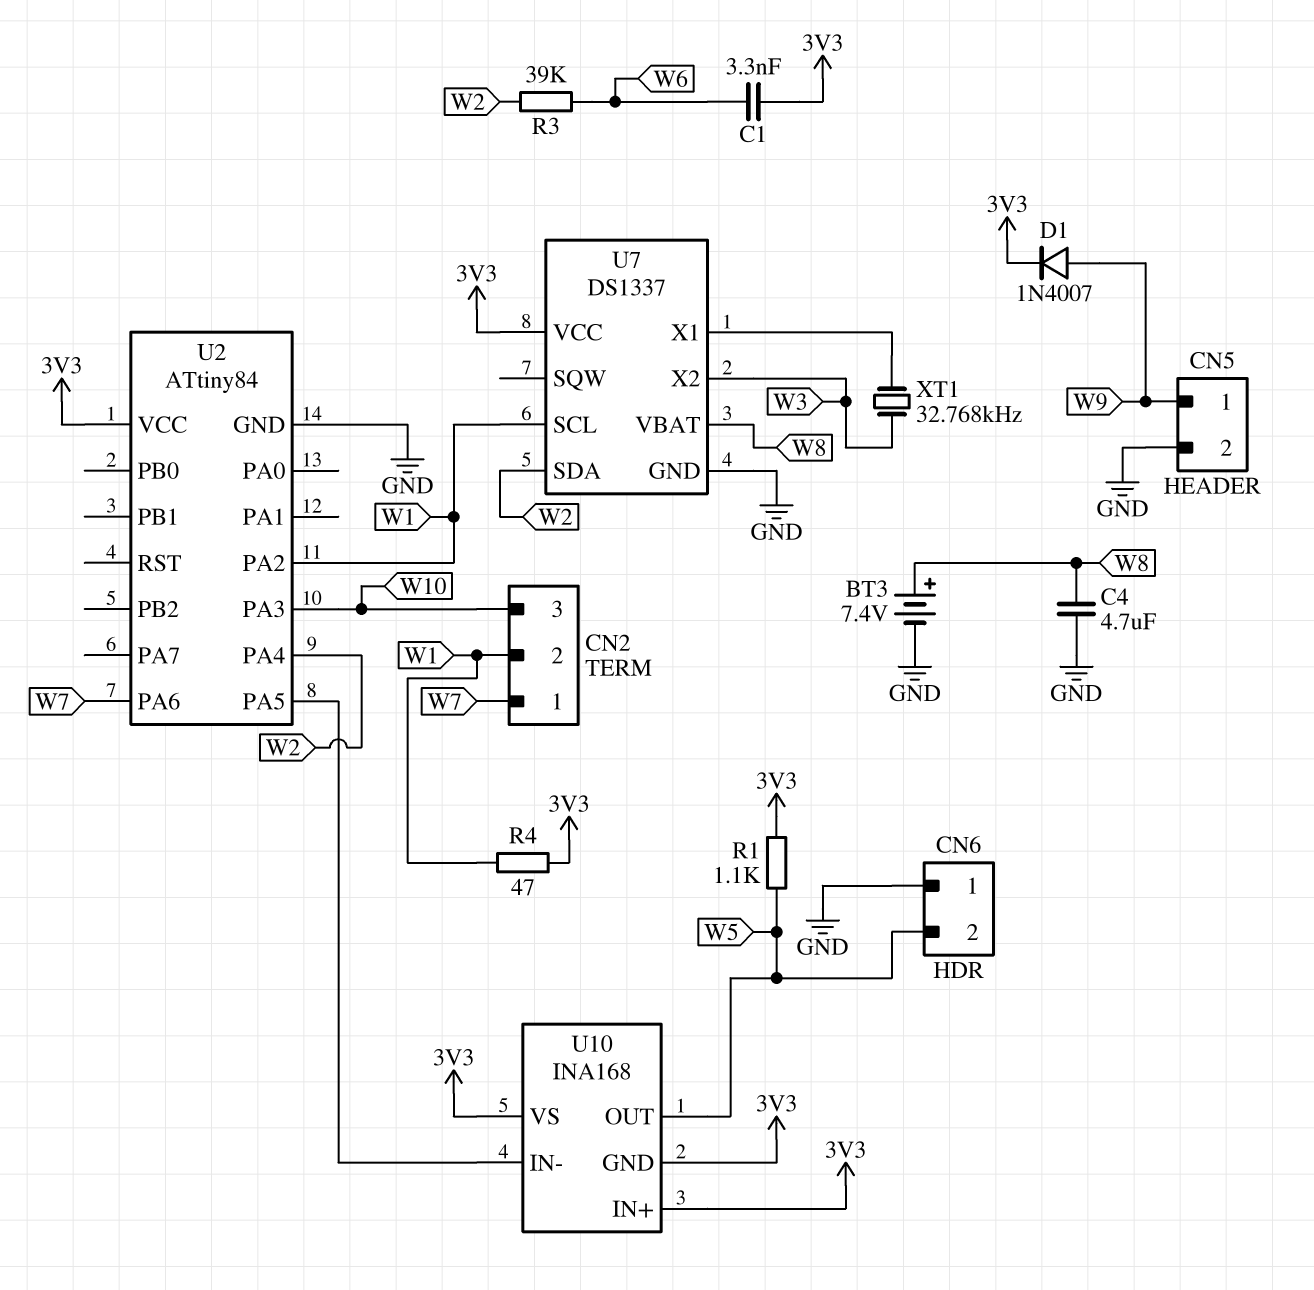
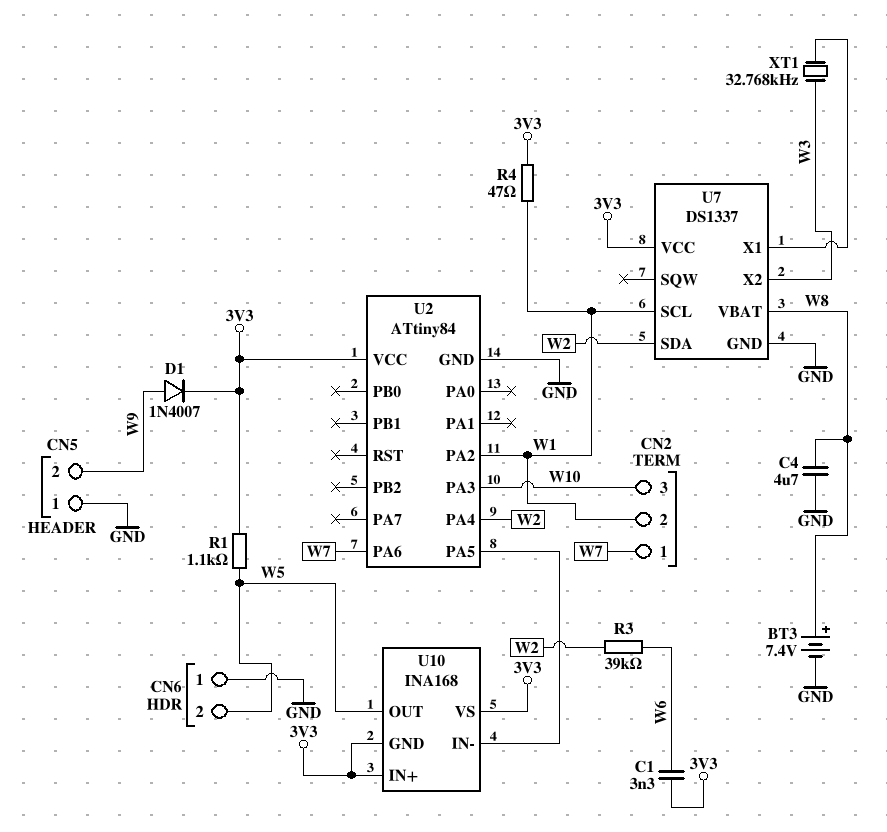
CN5 pin 1: W9 -> GND
CN5 pin 2: GND -> W9

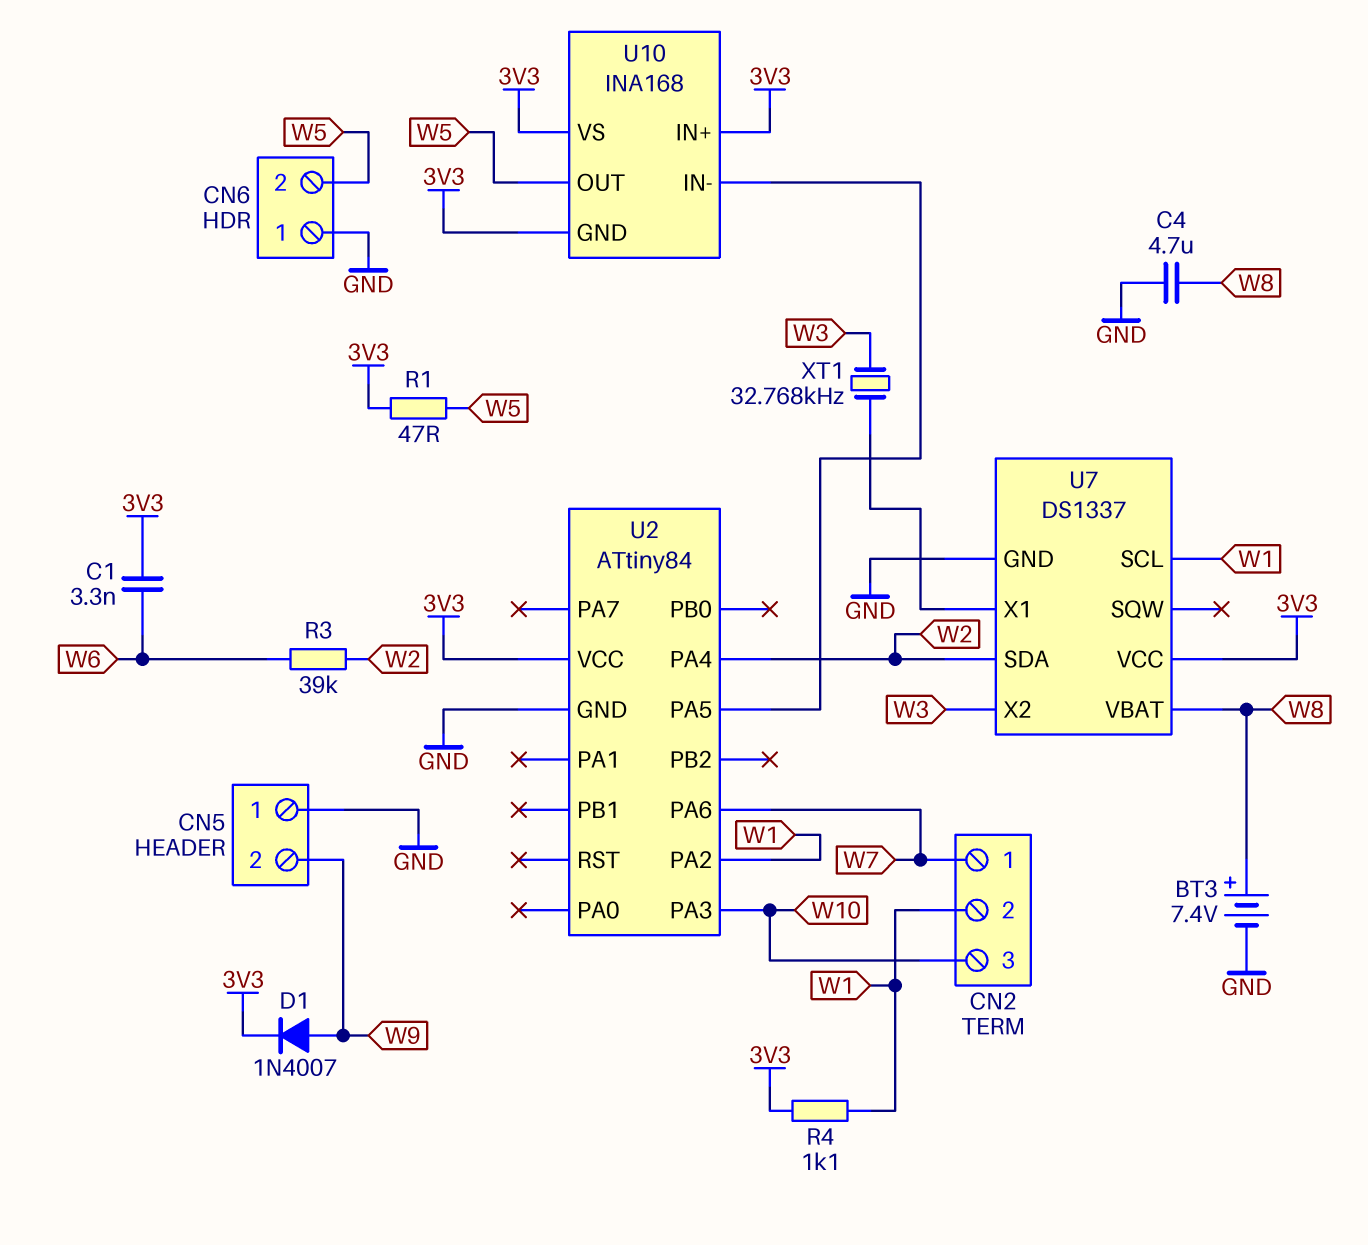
R1: 1.1k (3V3, W5) -> 47 (3V3, W5)
R4: 47 (3V3, W1) -> 1.1k (3V3, W1)

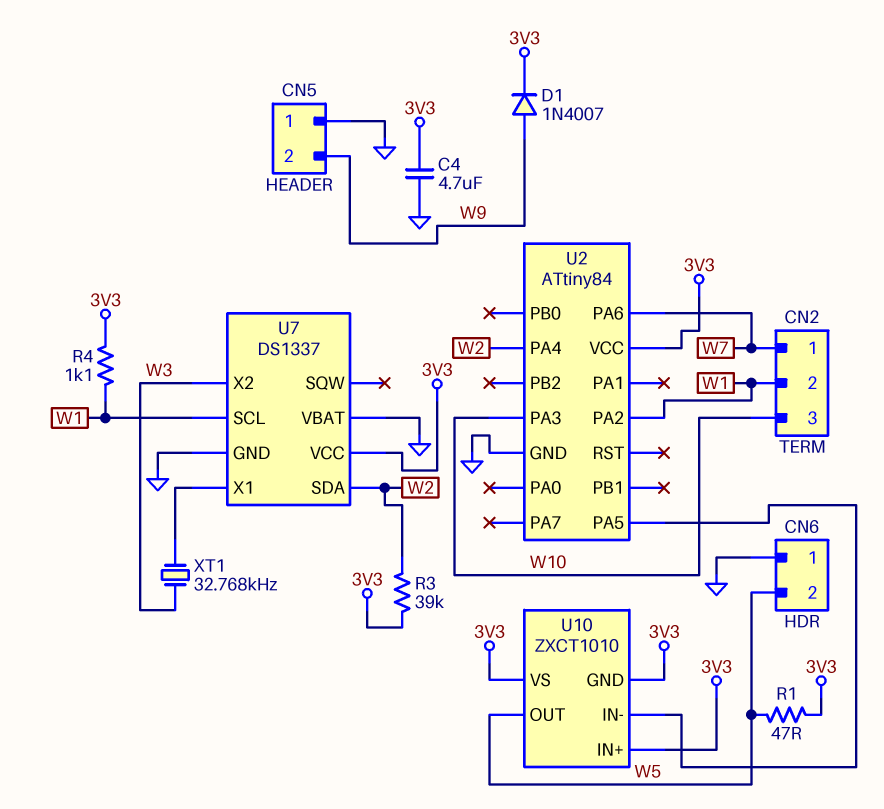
BT3: 7.4V (plus W8, minus GND) -> none
C1: 3.3nF (3V3, W6) -> none
C4: 4.7uF (GND, W8) -> 4.7uF (3V3, GND)
R3: 39k (W2, W6) -> 39k (3V3, W2)
U7 pin VBAT: W8 -> GND
U10: INA168 -> ZXCT1010

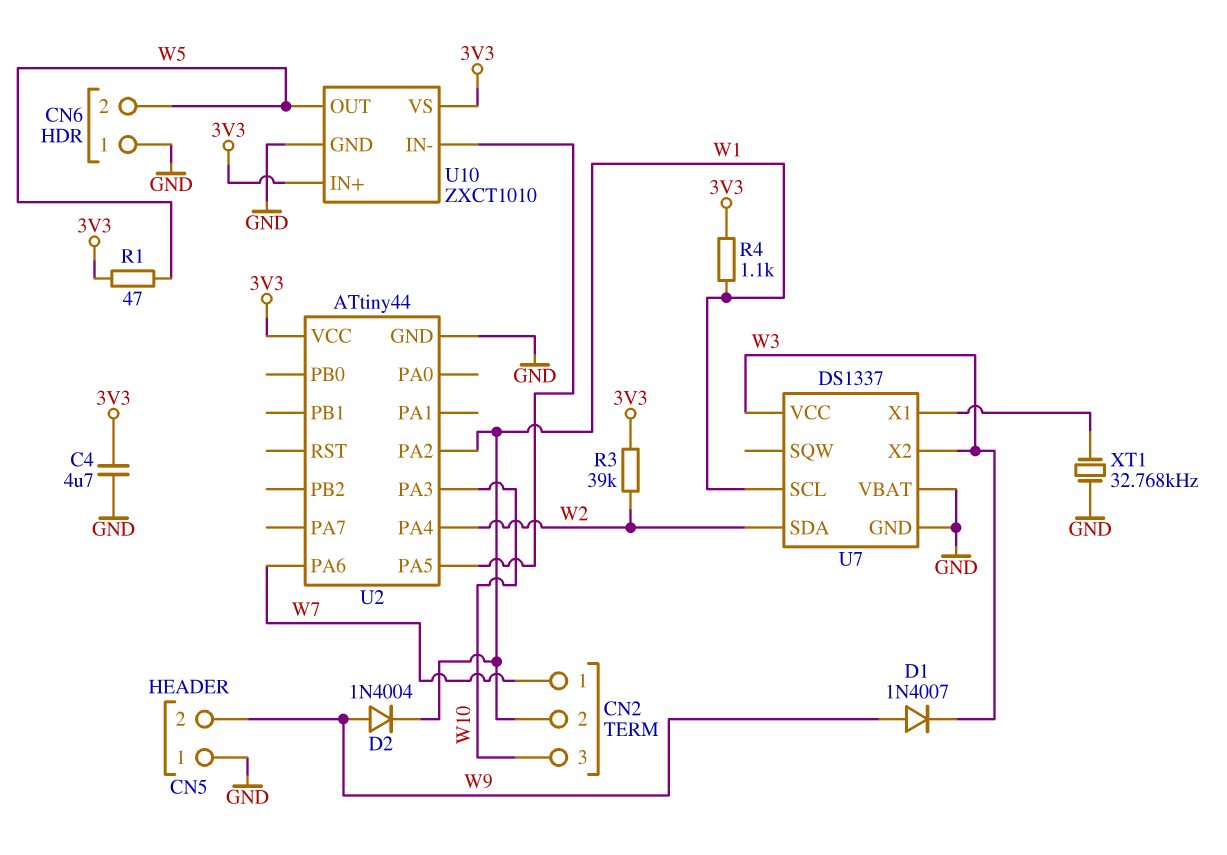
D1: diode 1N4007 (A W9, K 3V3) -> diode 1N4007 (A W9, K W3)
D2: none -> diode 1N4004 (A W9, K W1)
U2: ATtiny84 -> ATtiny44
U7 pin VCC: 3V3 -> W3
U10 pin GND: 3V3 -> GND
XT1: 32.768kHz (U7/X1, W3) -> 32.768kHz (GND, U7/X1)

